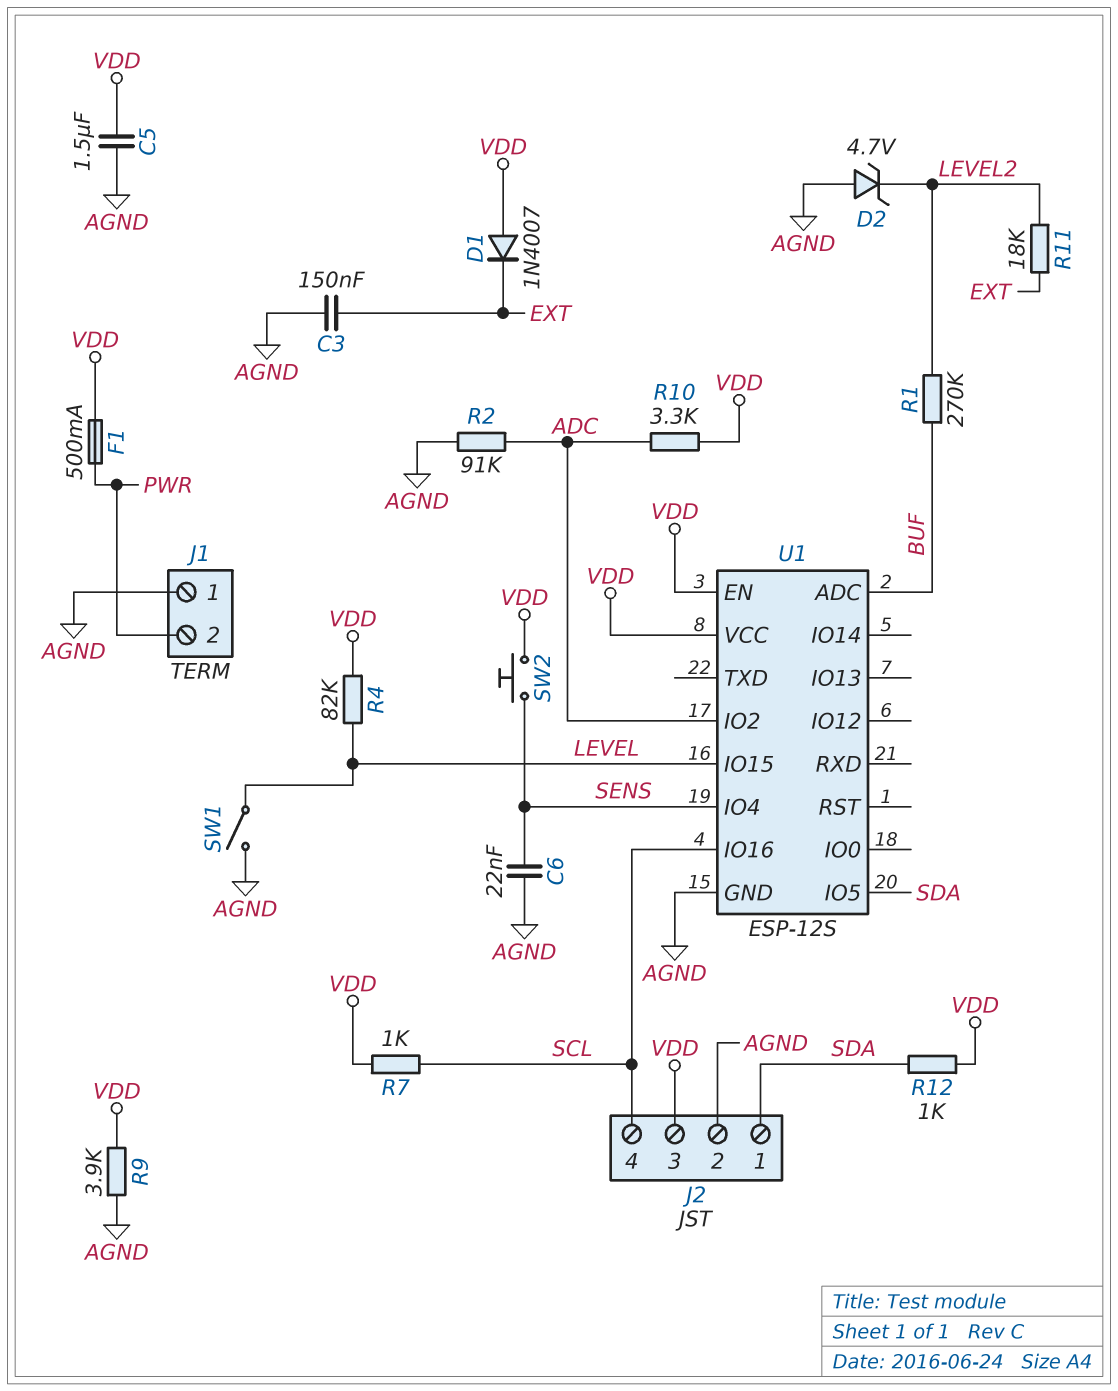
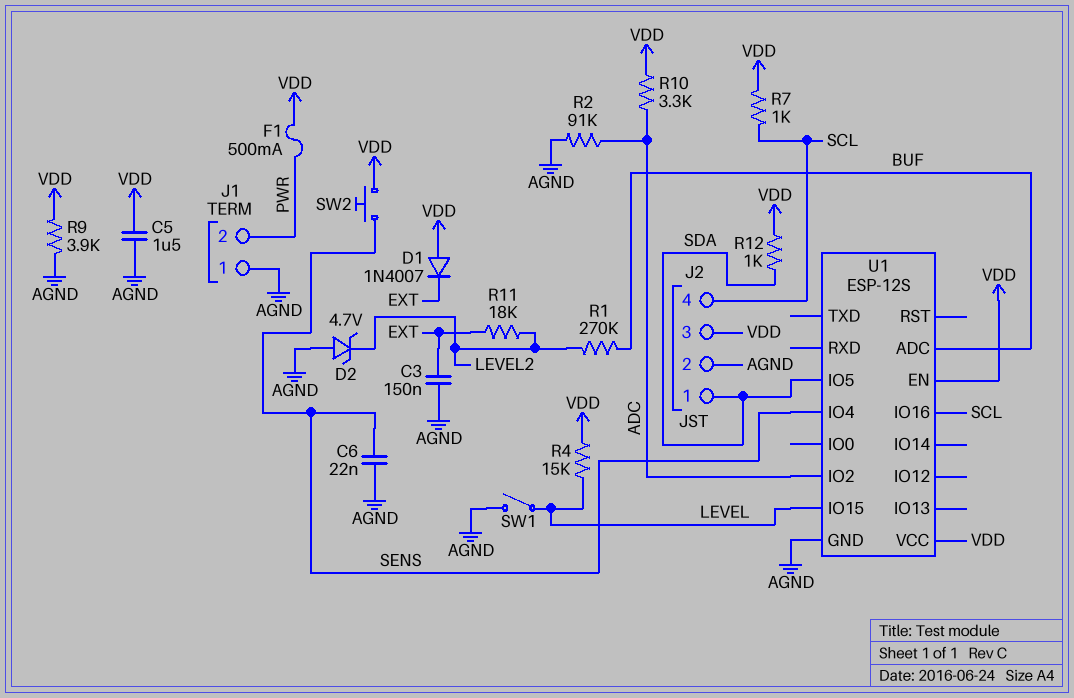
R4: 82k (LEVEL, VDD) -> 15k (LEVEL, VDD)

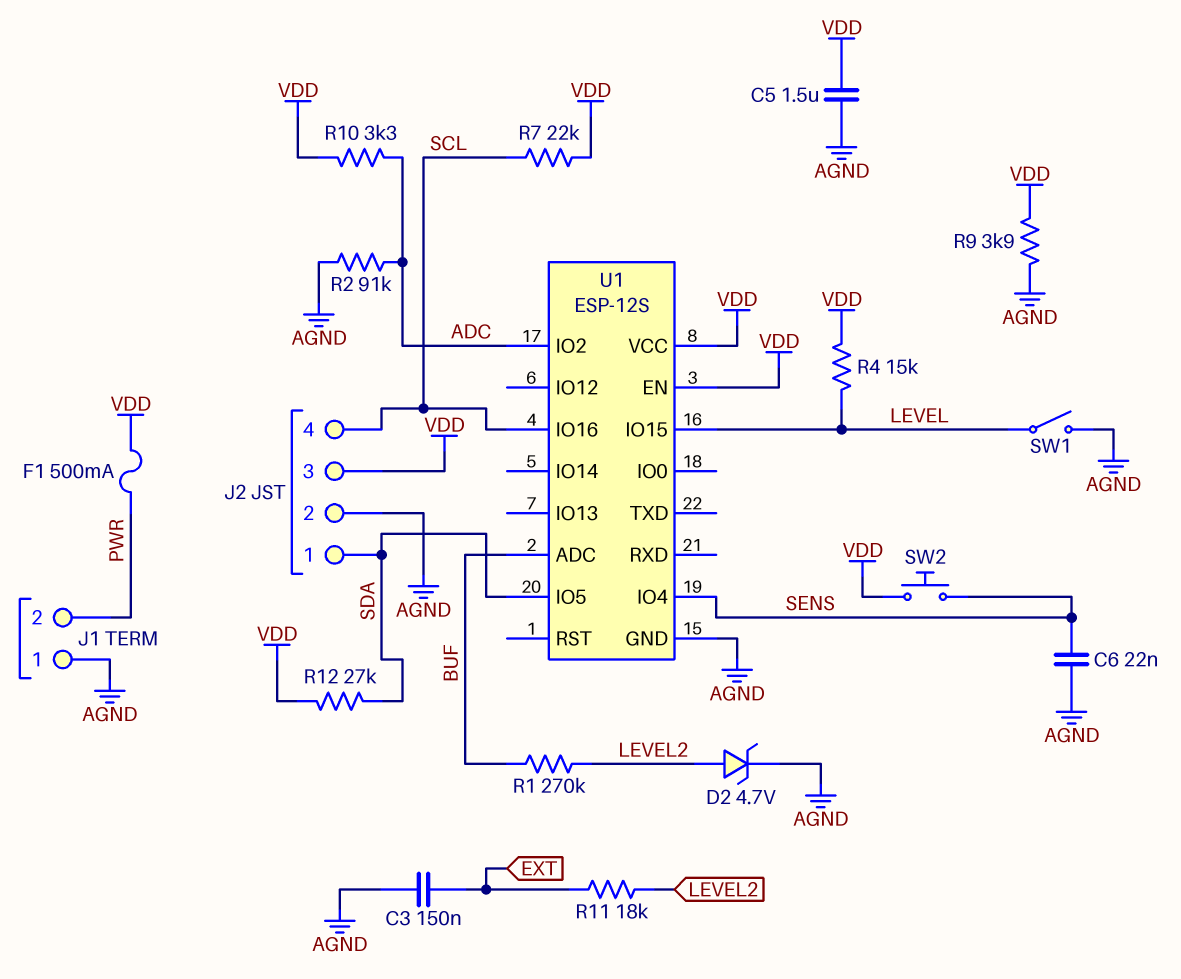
D1: diode 1N4007 (A VDD, K EXT) -> none
D2: zener 4.7V (A AGND, K LEVEL2) -> zener 4.7V (A LEVEL2, K AGND)
R7: 1k (SCL, VDD) -> 22k (SCL, VDD)
R12: 1k (SDA, VDD) -> 27k (SDA, VDD)

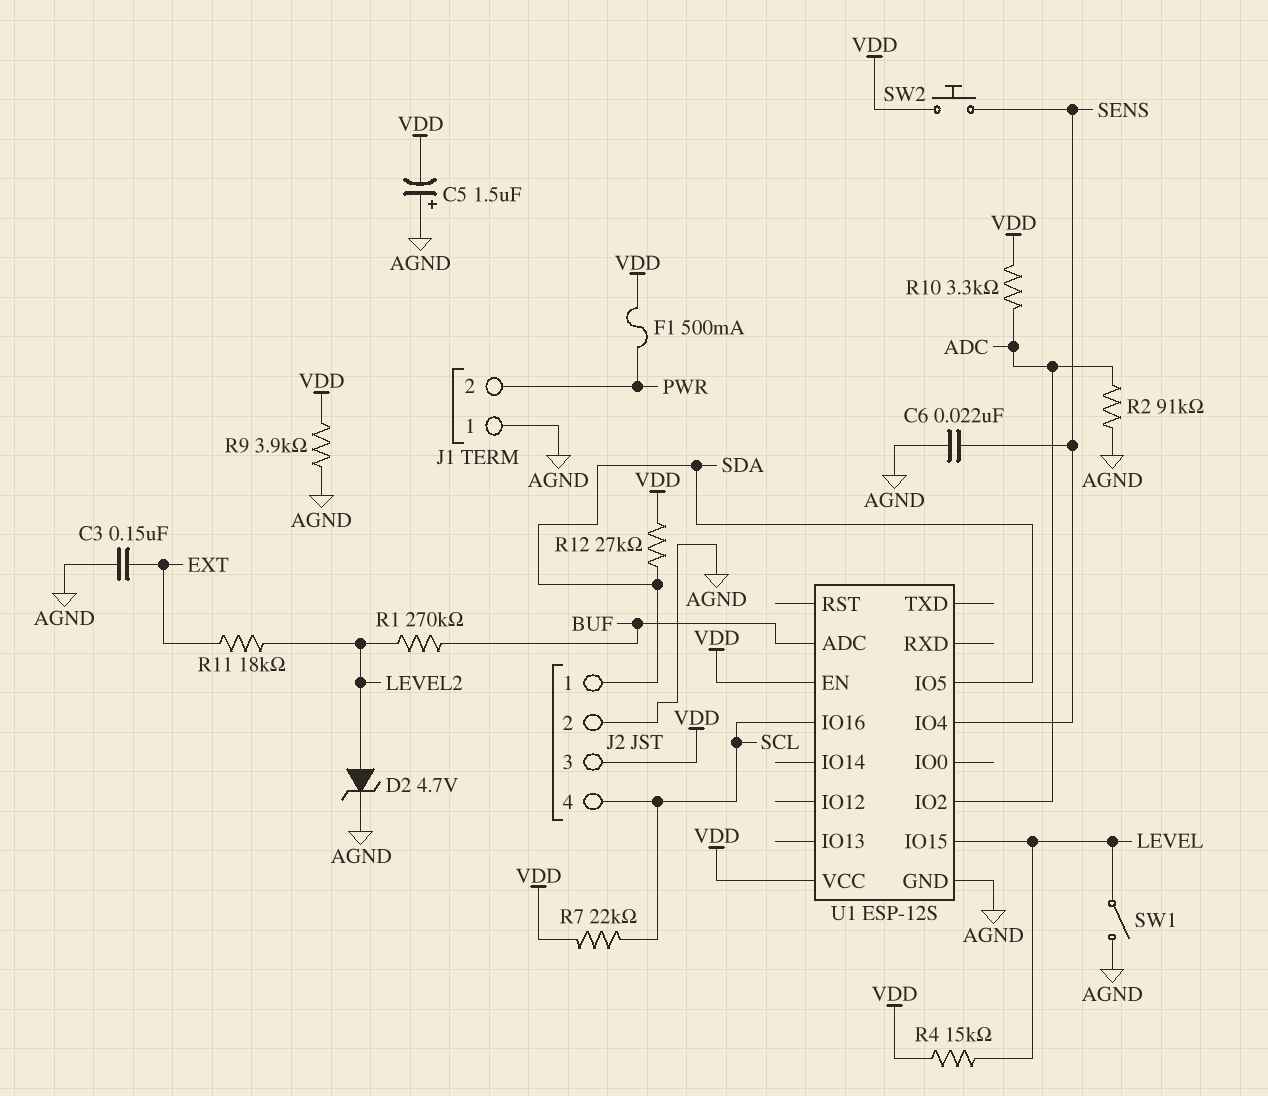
C5: 1.5uF (AGND, VDD) -> 1.5uF (plus AGND, minus VDD)

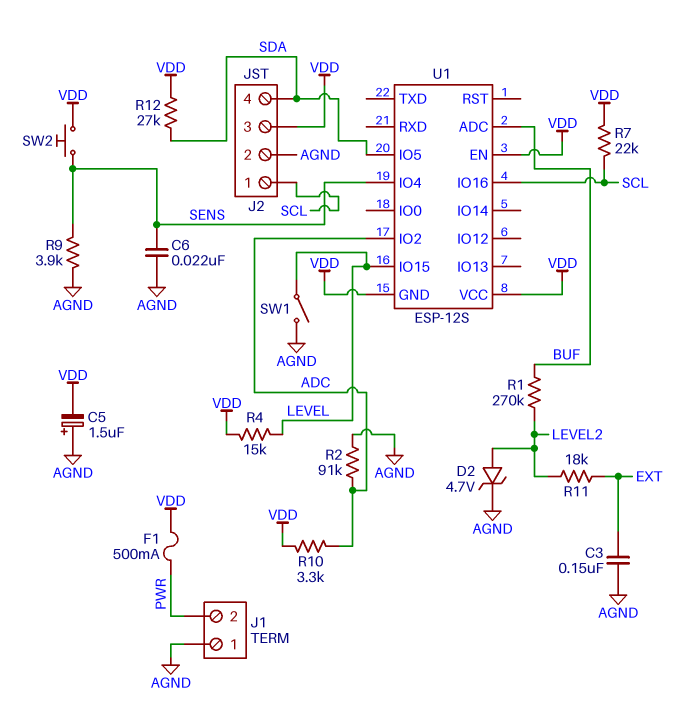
J2 pin 1: SDA -> SCL
J2 pin 4: SCL -> SDA
R9: 3.9k (AGND, VDD) -> 3.9k (AGND, SENS)
U1 pin GND: AGND -> VDD

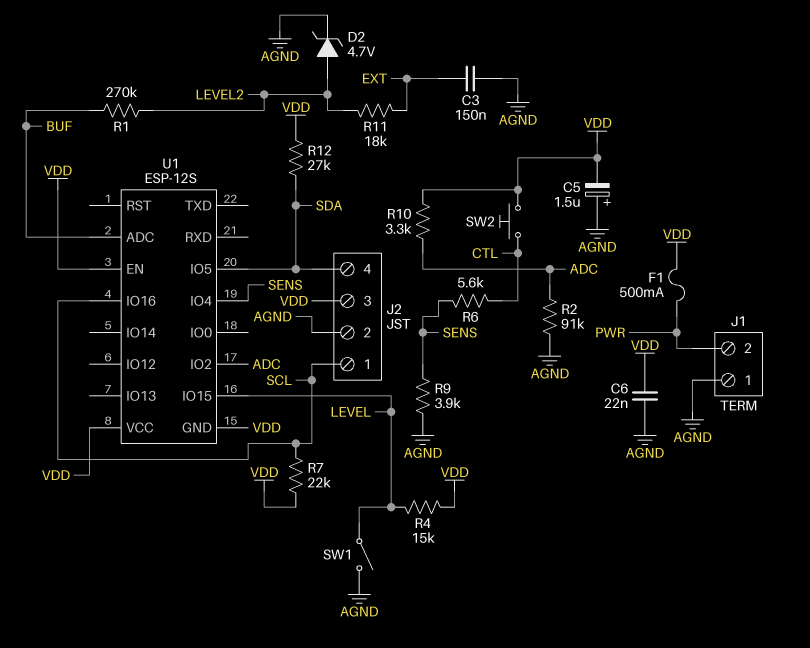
C6: 22nF (AGND, SENS) -> 22nF (AGND, VDD)
R6: none -> 5.6k (CTL, SENS)
SW2: button (SENS, VDD) -> button (CTL, VDD)

